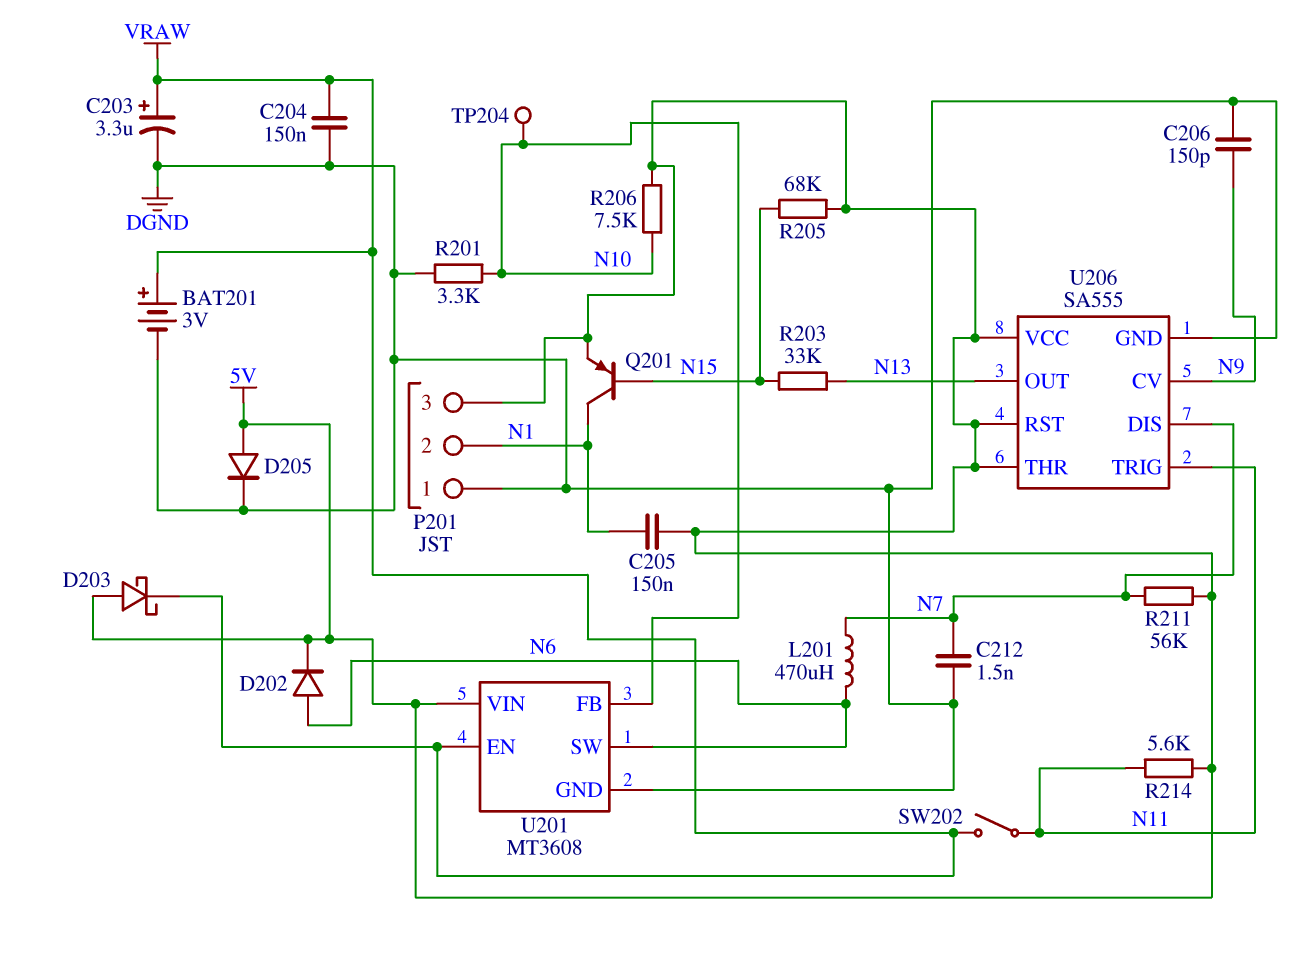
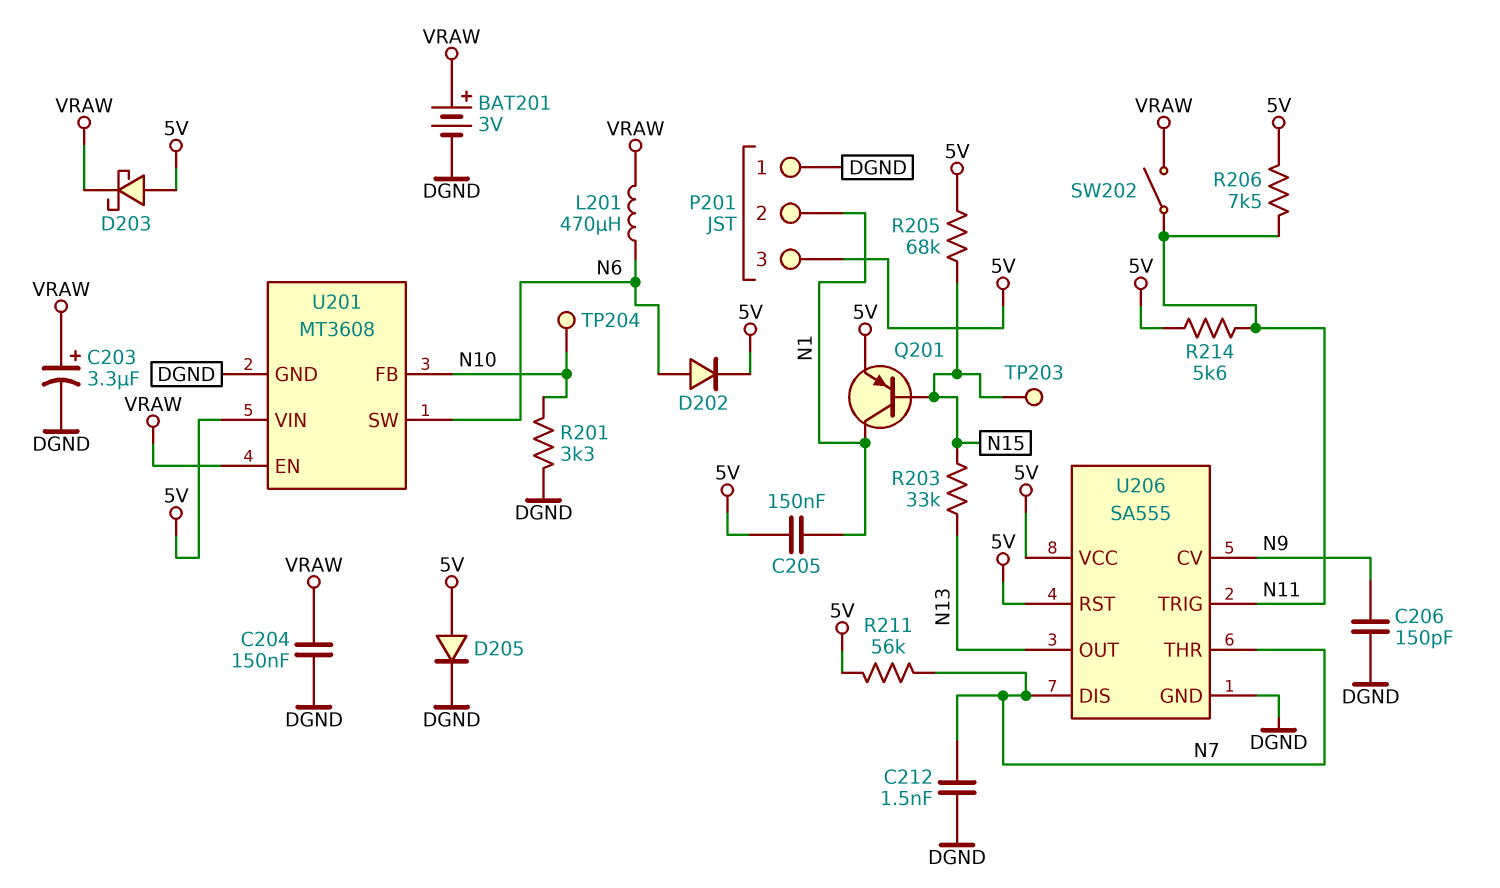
L201: 470uH (N6, N7) -> 470uH (N6, VRAW)
R206: 7.5k (5V, N10) -> 7.5k (5V, N11)
TP203: none -> test point (N15)
U206 pin THR: 5V -> N7

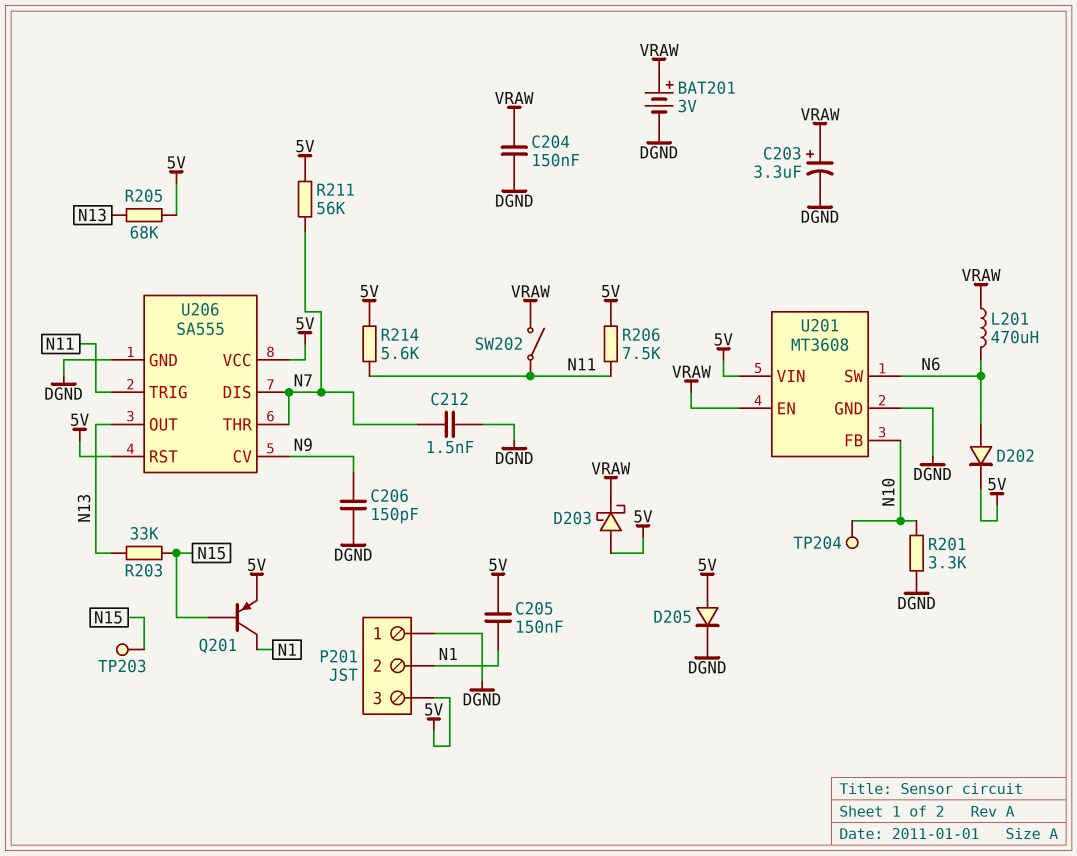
R205: 68k (5V, N15) -> 68k (5V, N13)

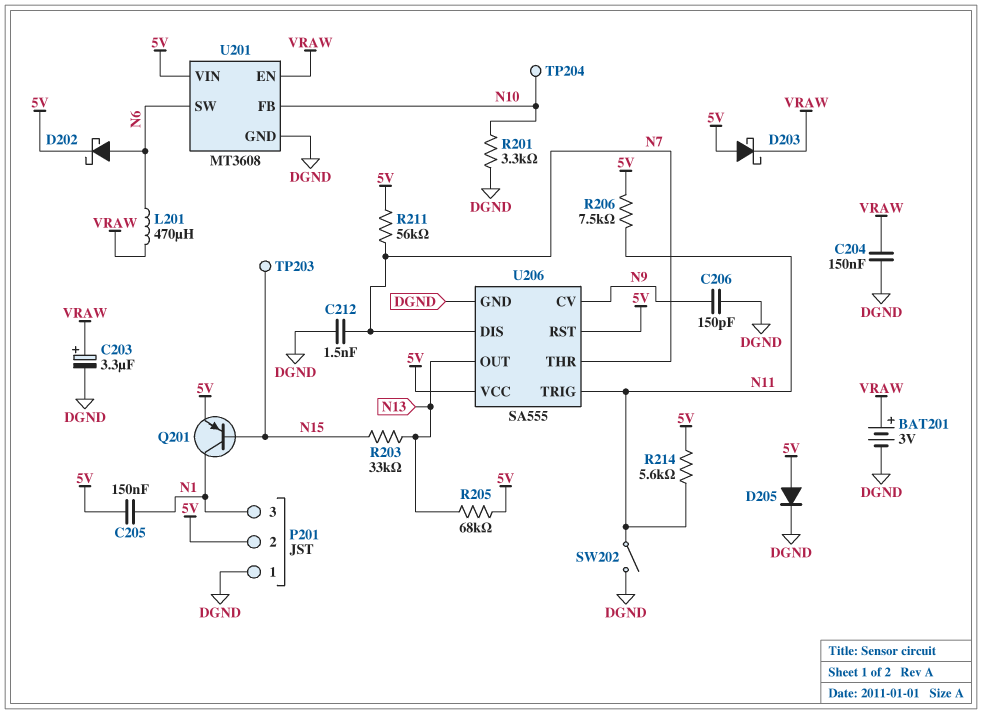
D202: diode (A N6, K 5V) -> schottky (A N6, K 5V)
P201 pin 2: N1 -> 5V
P201 pin 3: 5V -> N1
SW202: switch (N11, VRAW) -> switch (DGND, N11)

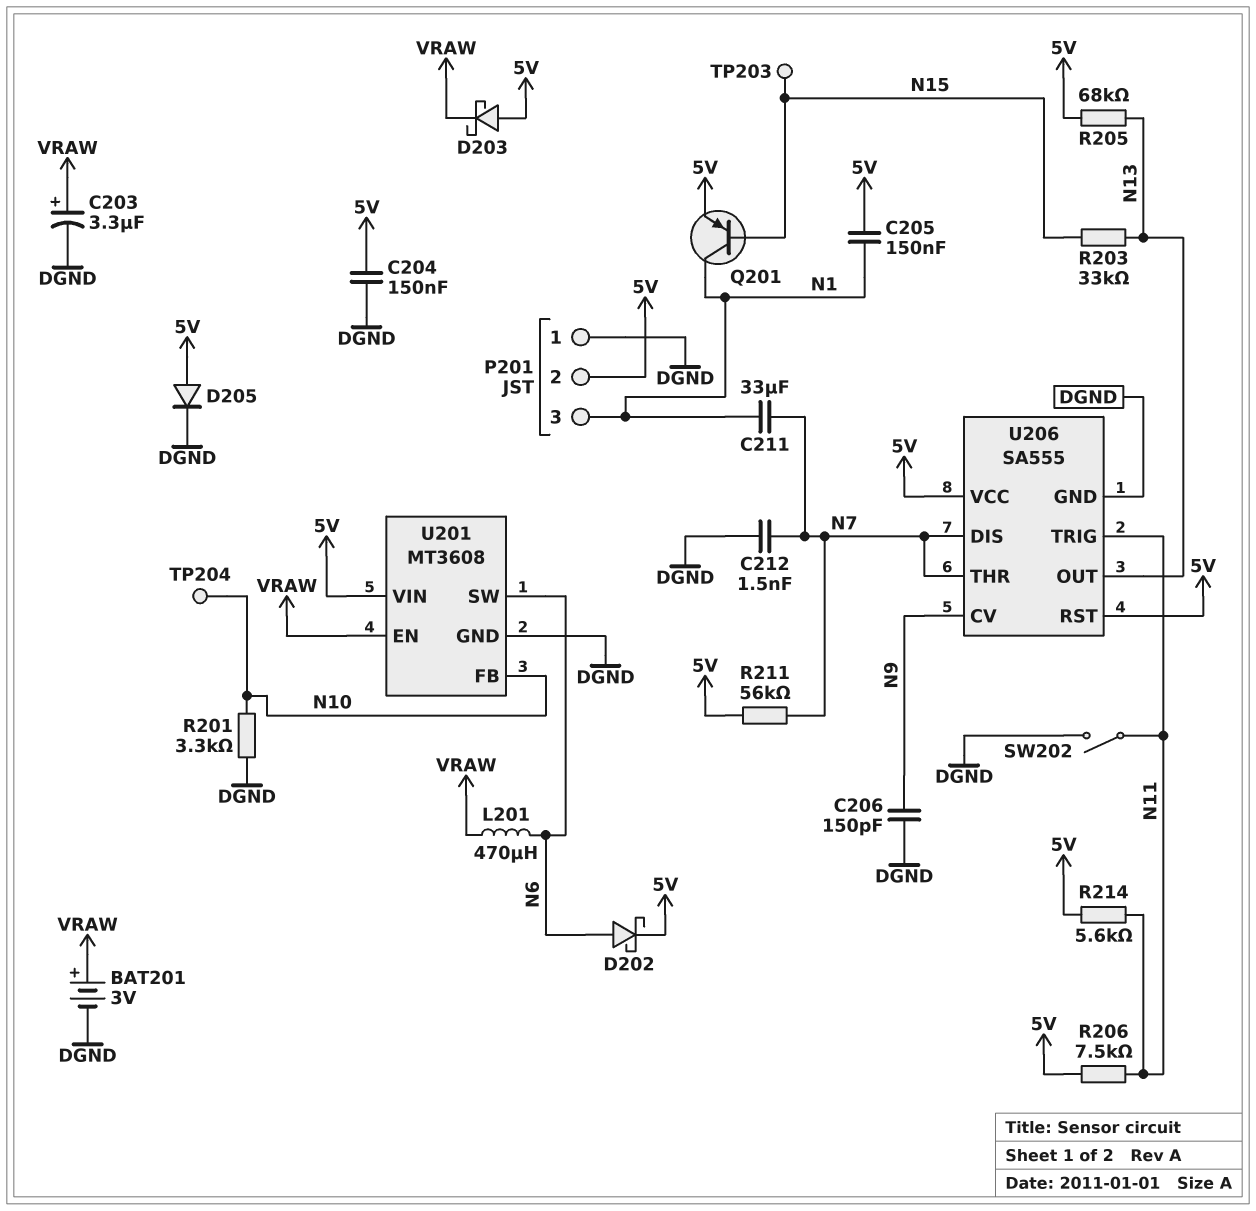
C204: 150nF (DGND, VRAW) -> 150nF (5V, DGND)
C211: none -> 33uF (N1, N7)

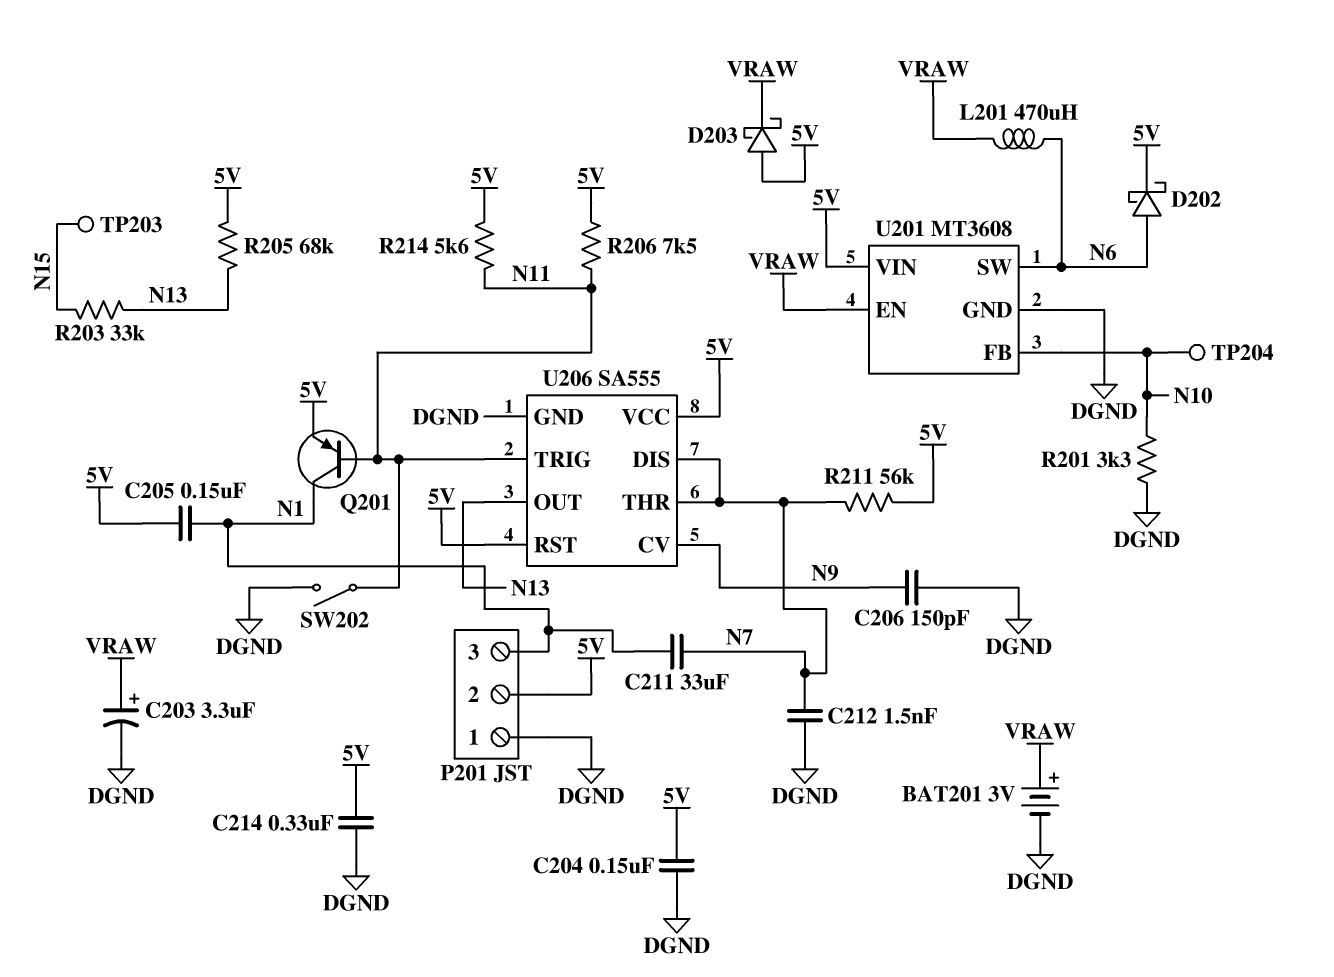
C214: none -> 330nF (5V, DGND)
D205: diode (A 5V, K DGND) -> none
Q201: PNP (B N15, C N1, E 5V) -> PNP (B N11, C N1, E 5V)

